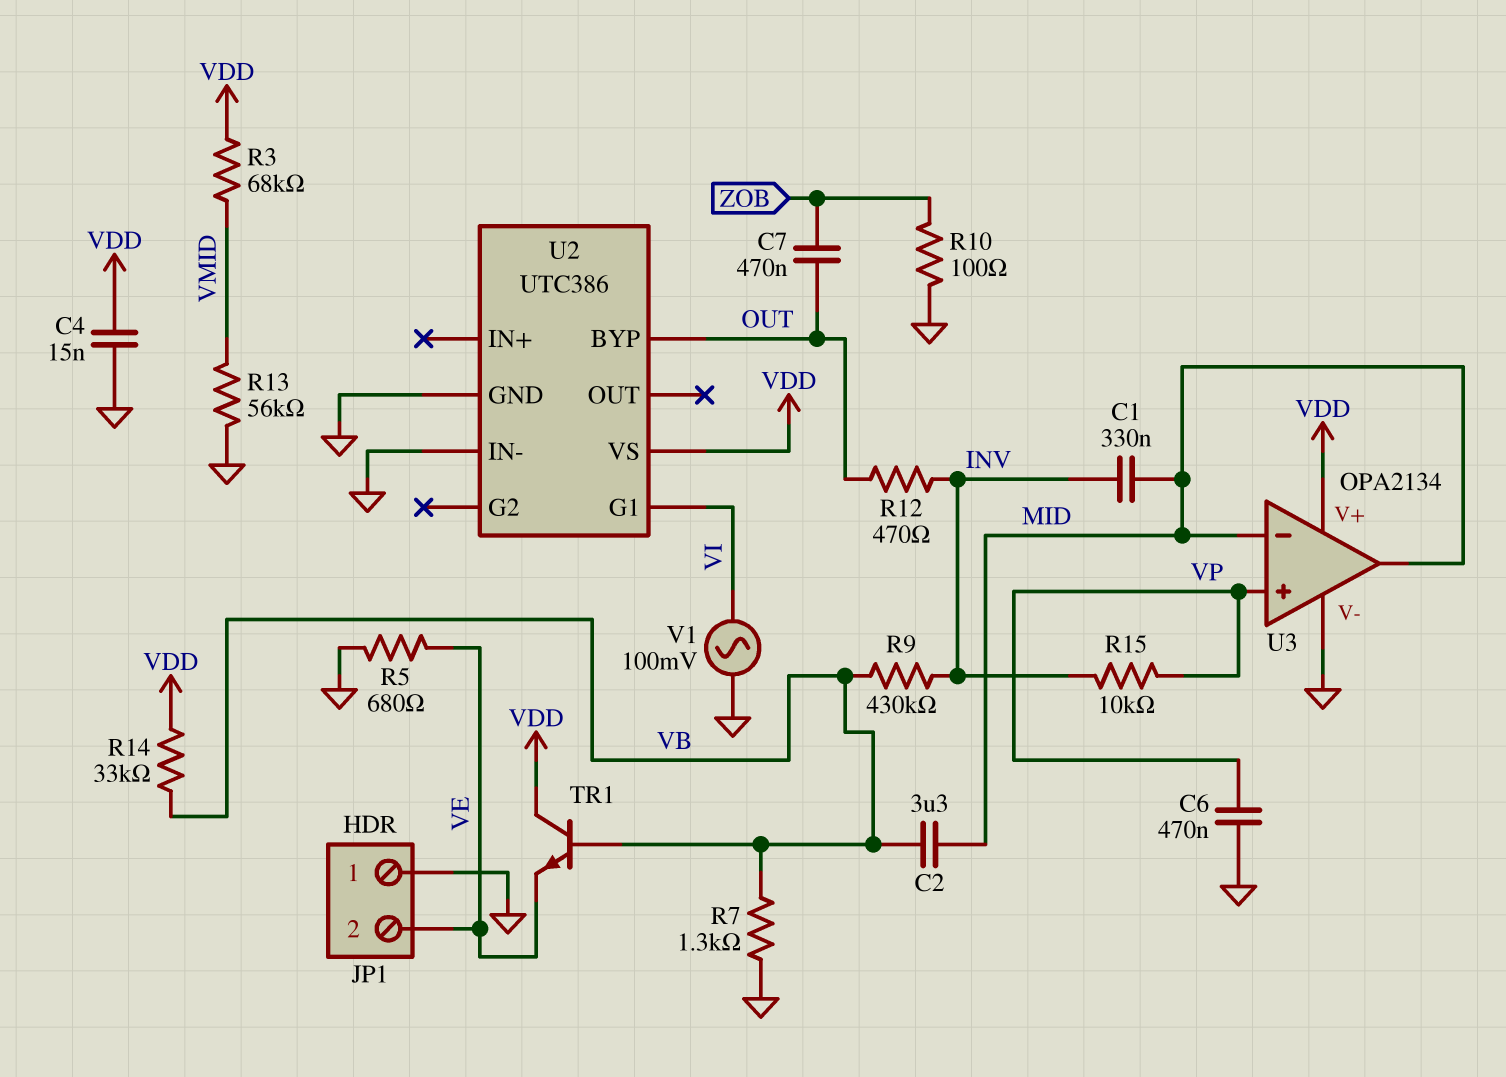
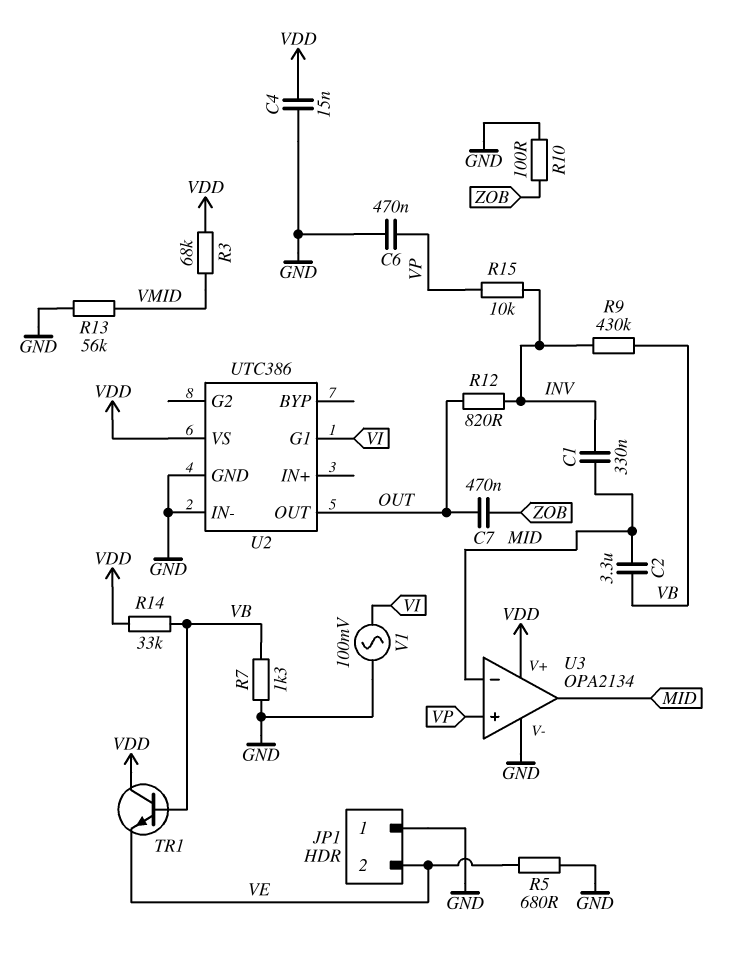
R12: 470 (INV, OUT) -> 820 (INV, OUT)
U2 pin BYP: OUT -> none
U2 pin OUT: none -> OUT

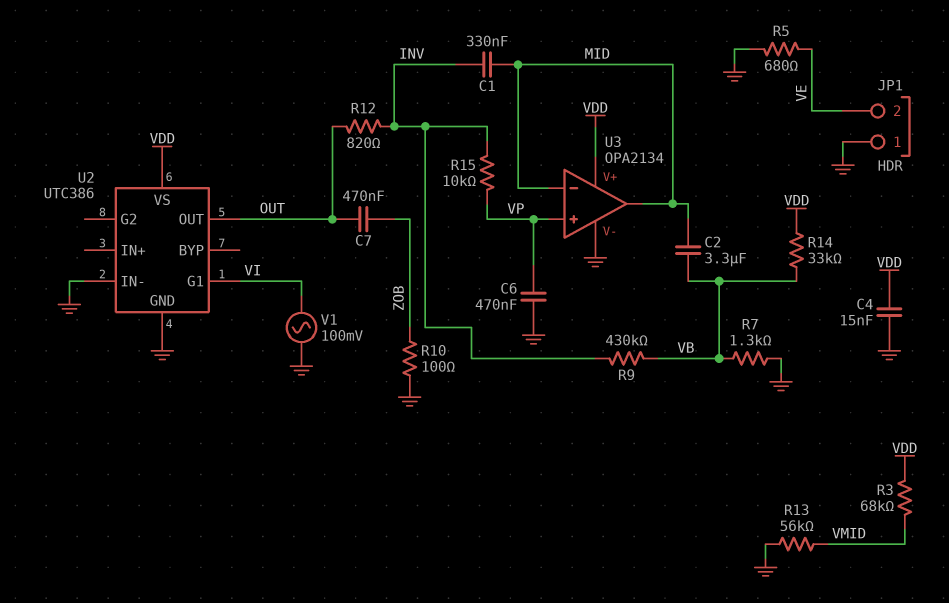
TR1: NPN (B VB, C VDD, E VE) -> none

